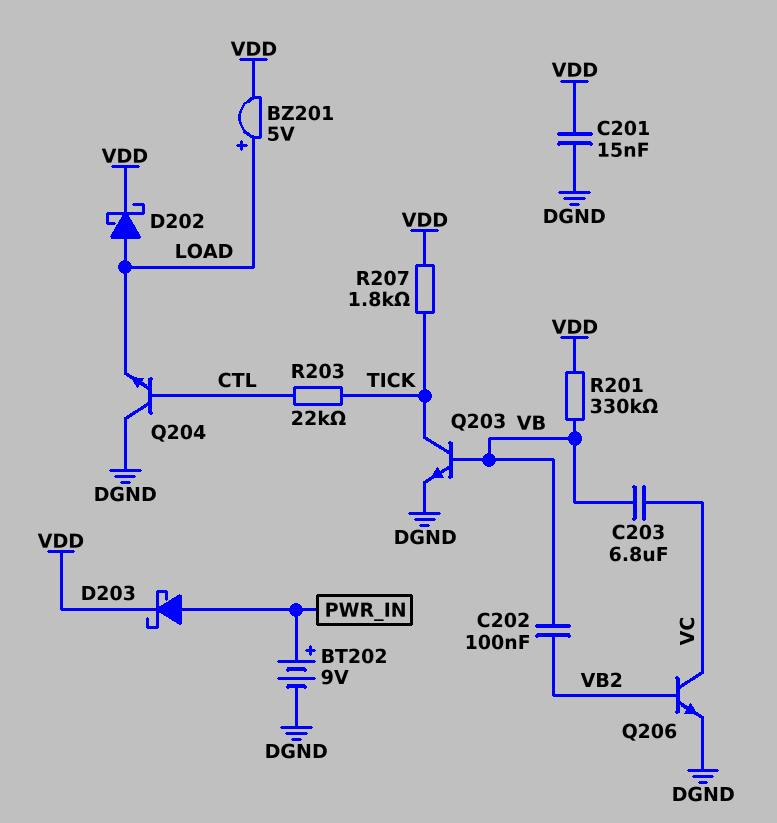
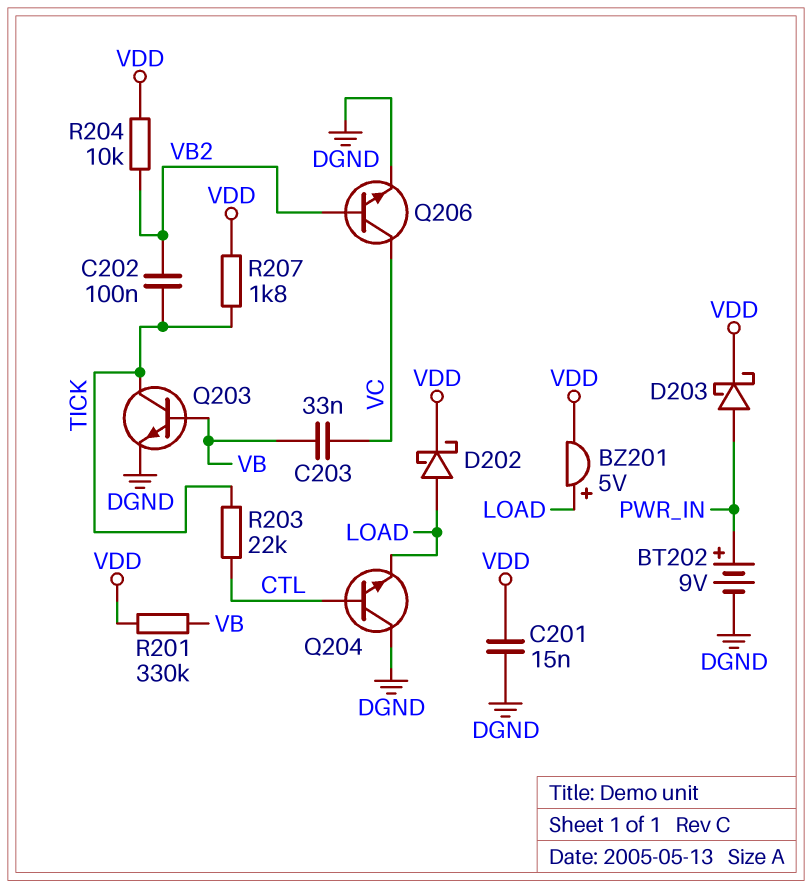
C202: 100nF (VB, VB2) -> 100nF (TICK, VB2)
C203: 6.8uF (VB, VC) -> 33nF (VB, VC)
R204: none -> 10k (VB2, VDD)

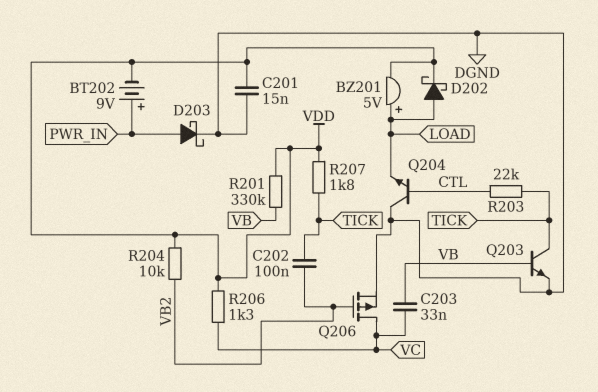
BT202: 9V (plus PWR_IN, minus DGND) -> 9V (plus PWR_IN, minus VDD)
D203: schottky (A PWR_IN, K VDD) -> schottky (A PWR_IN, K DGND)
Q206: NPN (B VB2, C VC, E DGND) -> PMOS (G VB2, D VC, S DGND)
R206: none -> 1.3k (VC, VDD)

